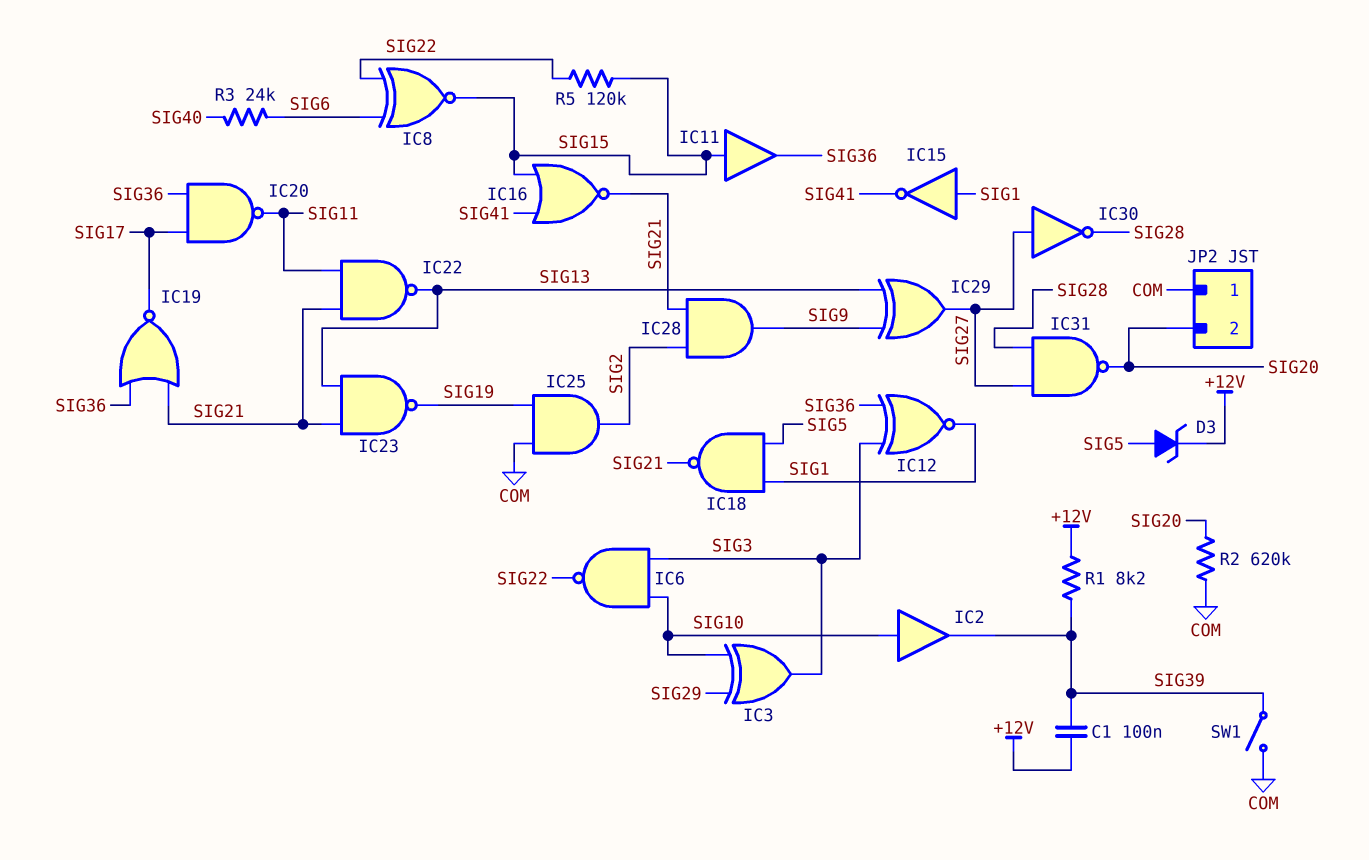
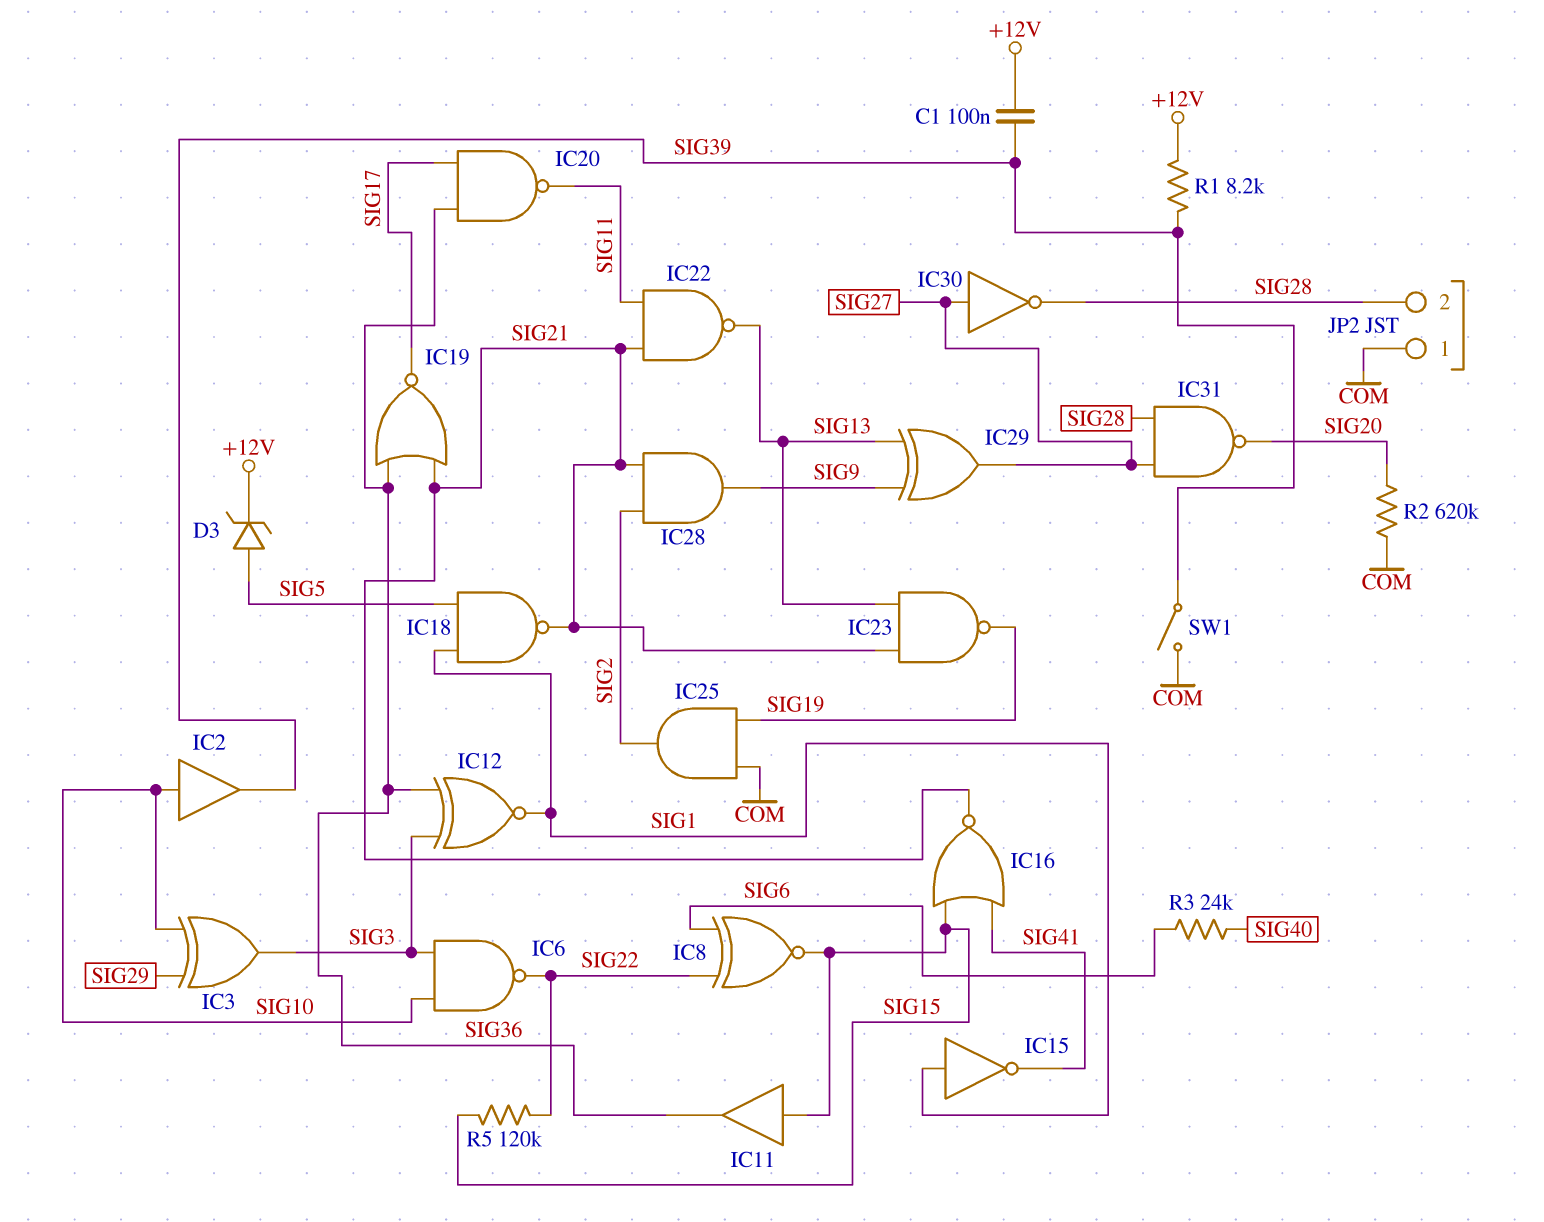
JP2 pin 2: SIG20 -> SIG28

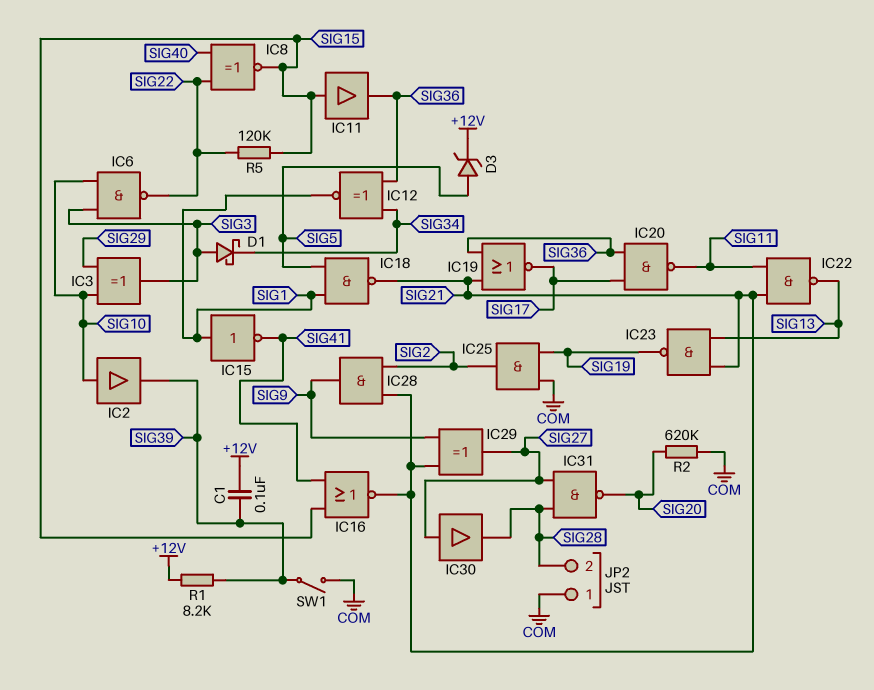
D1: none -> schottky (A SIG3, K SIG34)
IC8: XNOR (in SIG6, in SIG22, out SIG15) -> XNOR (in SIG22, in SIG40, out SIG15)
IC12: XNOR (in SIG3, in SIG36, out SIG1) -> XNOR (in SIG34, in SIG36, out SIG1)
IC29: XOR (in SIG9, in SIG13, out SIG27) -> XOR (in SIG9, in SIG21, out SIG27)
IC30: NOT (in SIG27, out SIG28) -> buffer (in SIG27, out SIG28)
R3: 24k (SIG6, SIG40) -> none

